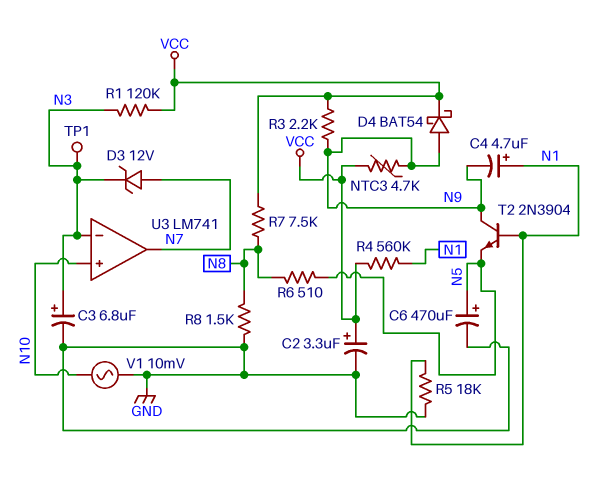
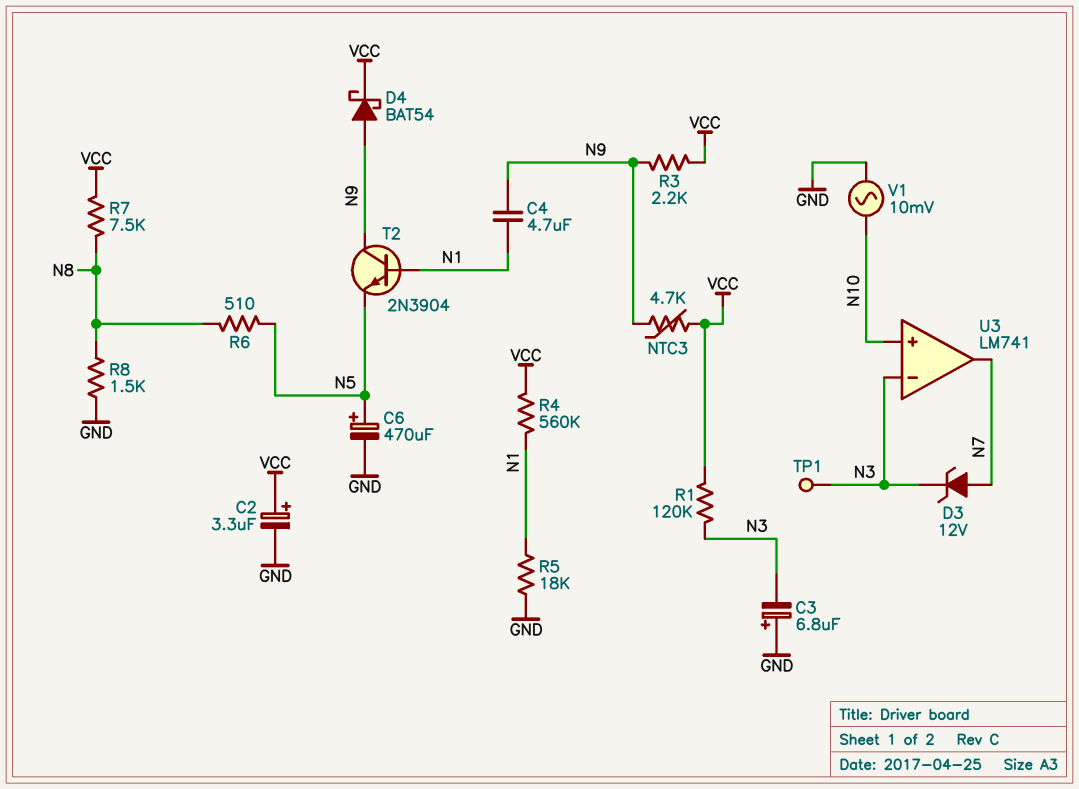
C3: 6.8uF (plus N3, minus GND) -> 6.8uF (plus GND, minus N3)
C4: 4.7uF (plus N1, minus N9) -> 4.7uF (N1, N9)

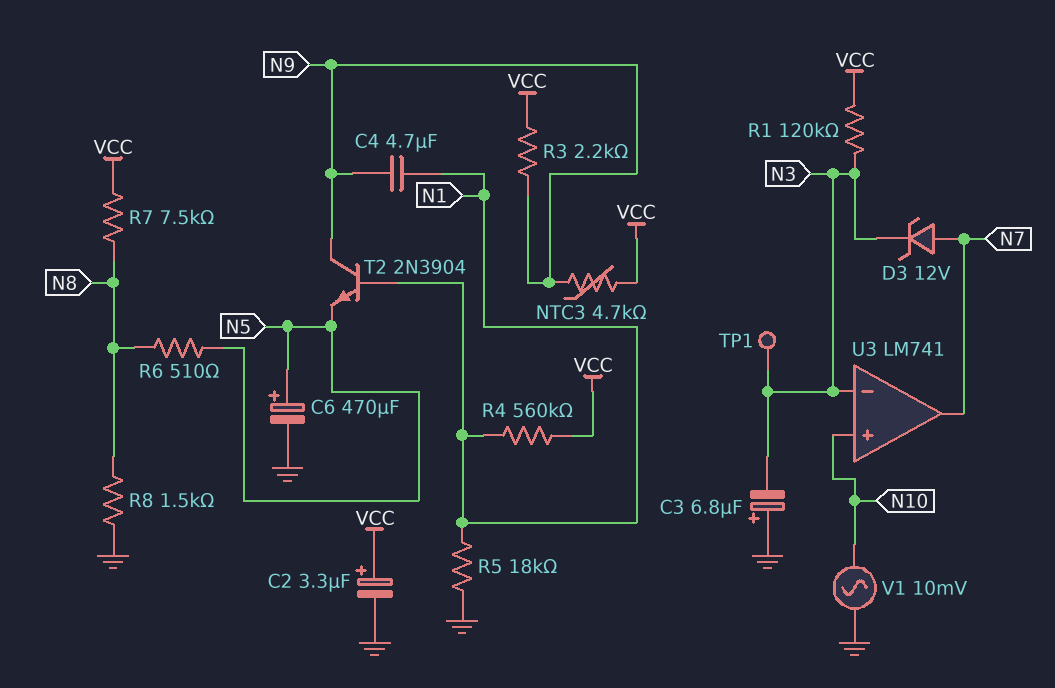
D4: schottky BAT54 (A N9, K VCC) -> none

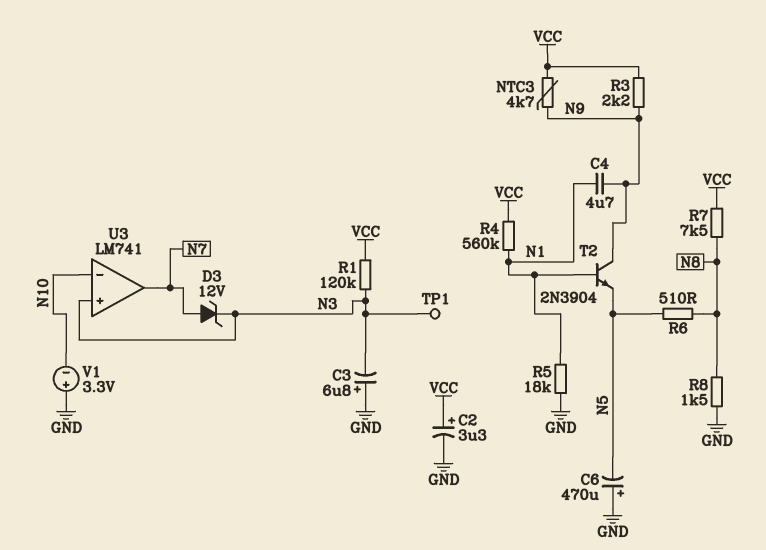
C6: 470uF (plus N5, minus GND) -> 470uF (plus GND, minus N5)
U3 pin in+: N10 -> N3
U3 pin in-: N3 -> N10
V1: AC 10mV (GND, N10) -> 3.3V (plus GND, minus N10)

